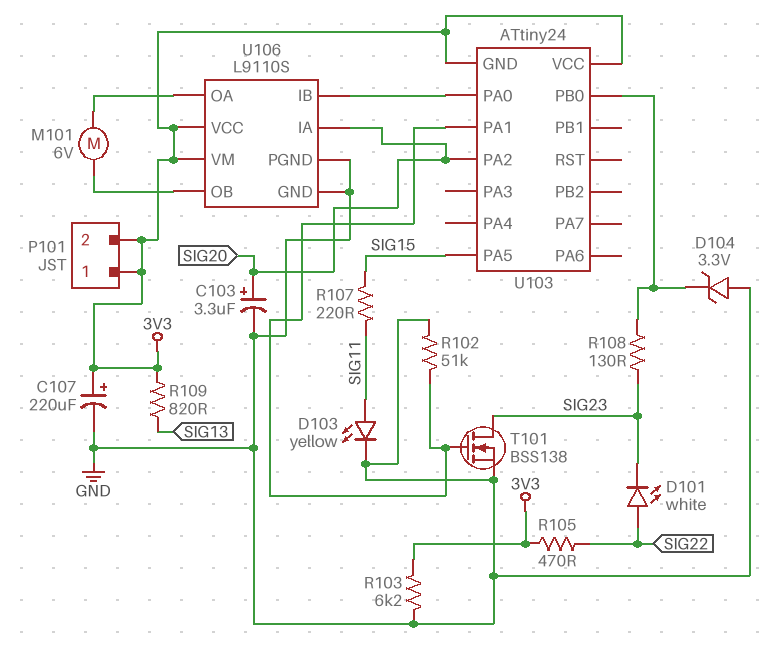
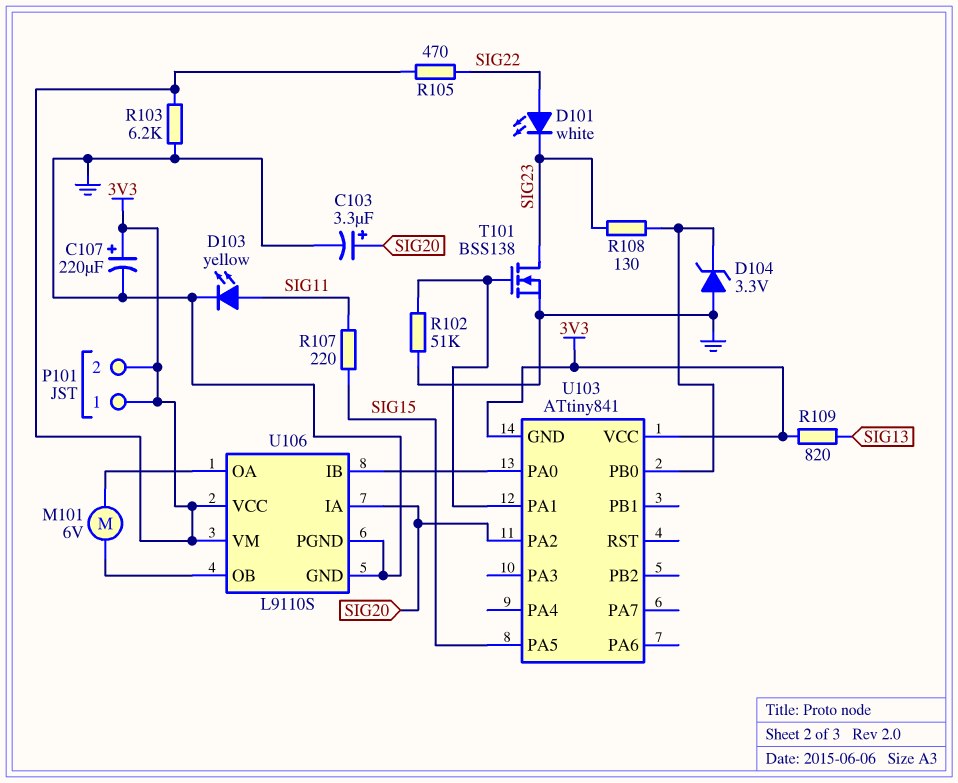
U103: ATtiny24 -> ATtiny841

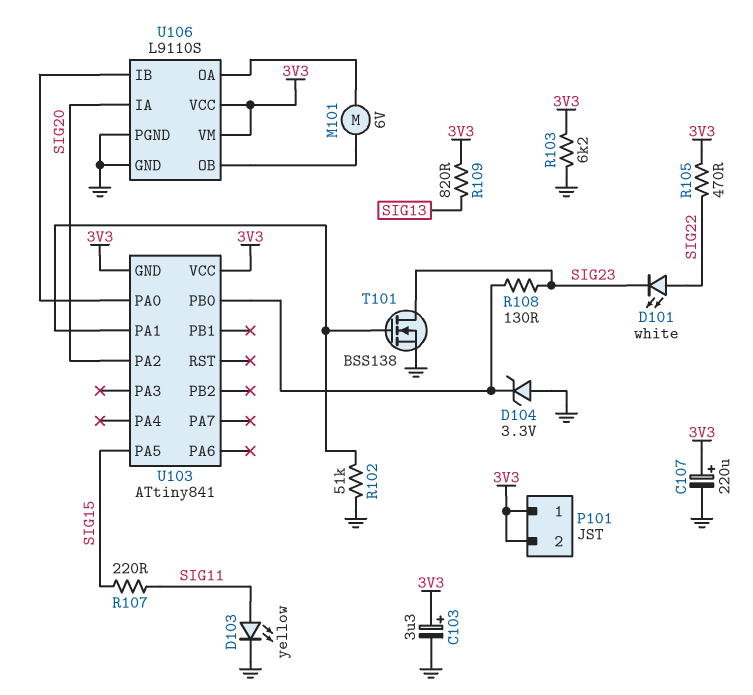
C103: 3.3uF (plus SIG20, minus GND) -> 3.3uF (plus 3V3, minus GND)

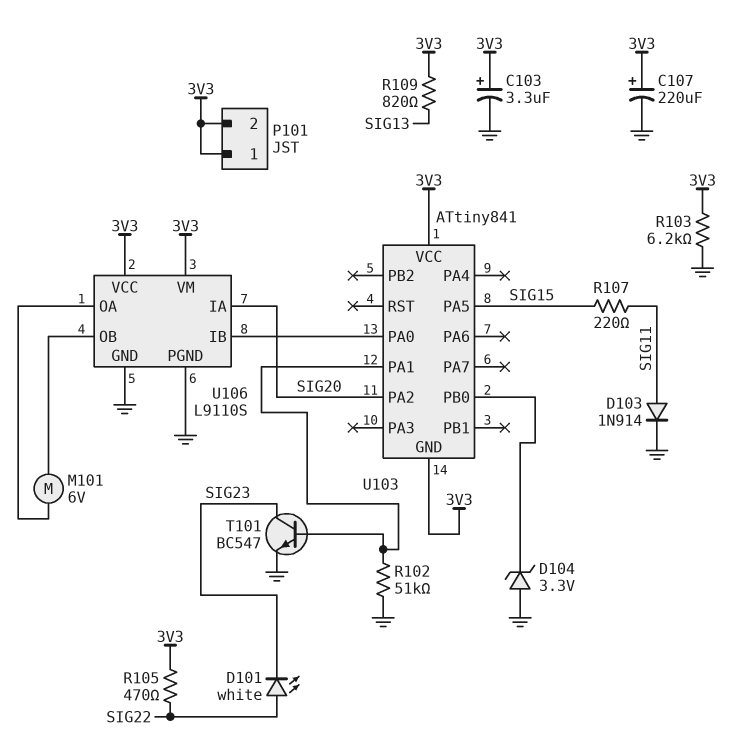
D103: LED yellow (A SIG11, K GND) -> diode 1N914 (A SIG11, K GND)
R108: 130 (SIG23, U103/PB0) -> none
T101: NMOS BSS138 (G U103/PA1, D SIG23, S GND) -> NPN BC547 (B U103/PA1, C SIG23, E GND)

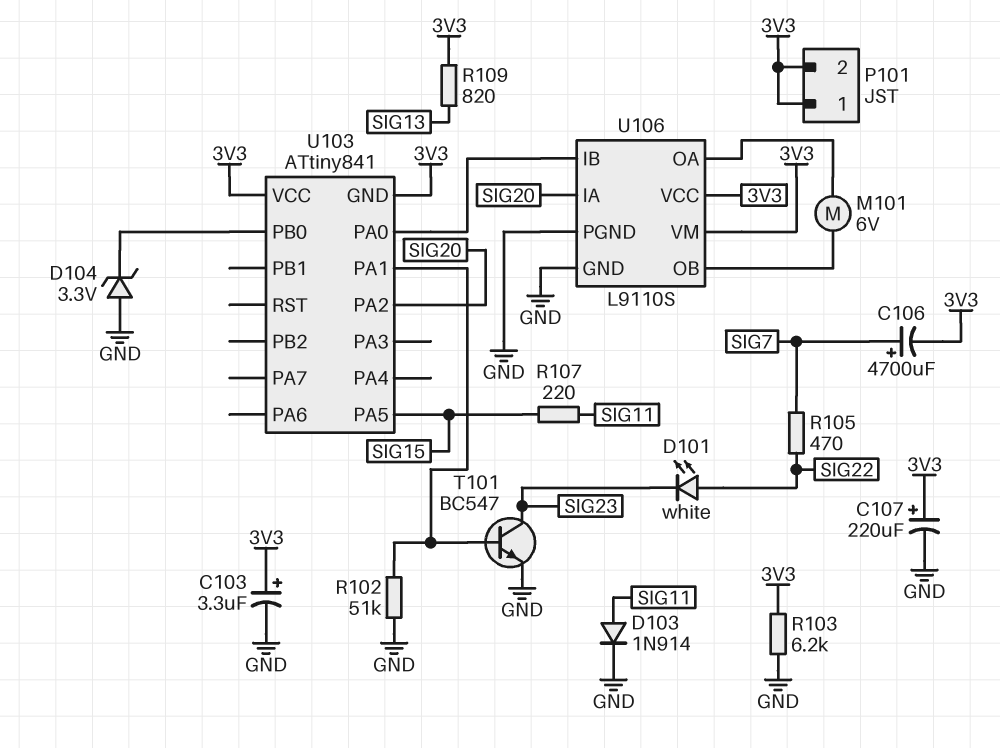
C106: none -> 4700uF (plus SIG7, minus 3V3)
R105: 470 (3V3, SIG22) -> 470 (SIG7, SIG22)

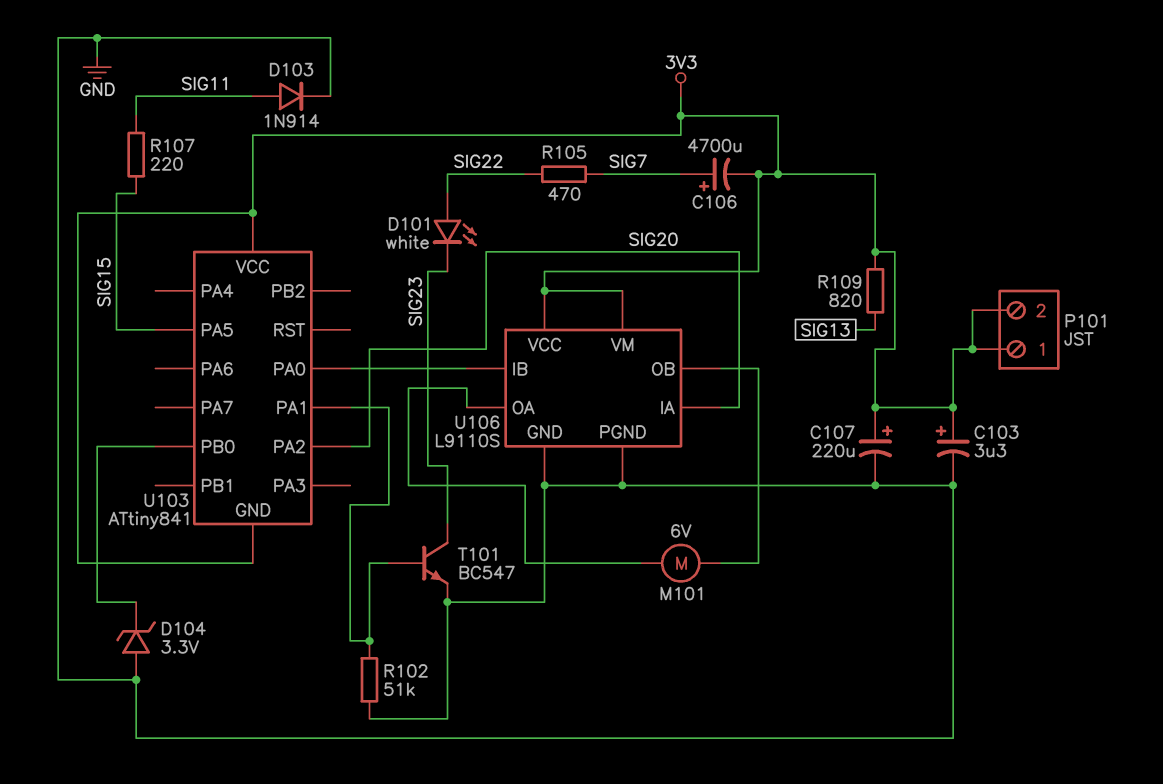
R103: 6.2k (3V3, GND) -> none

